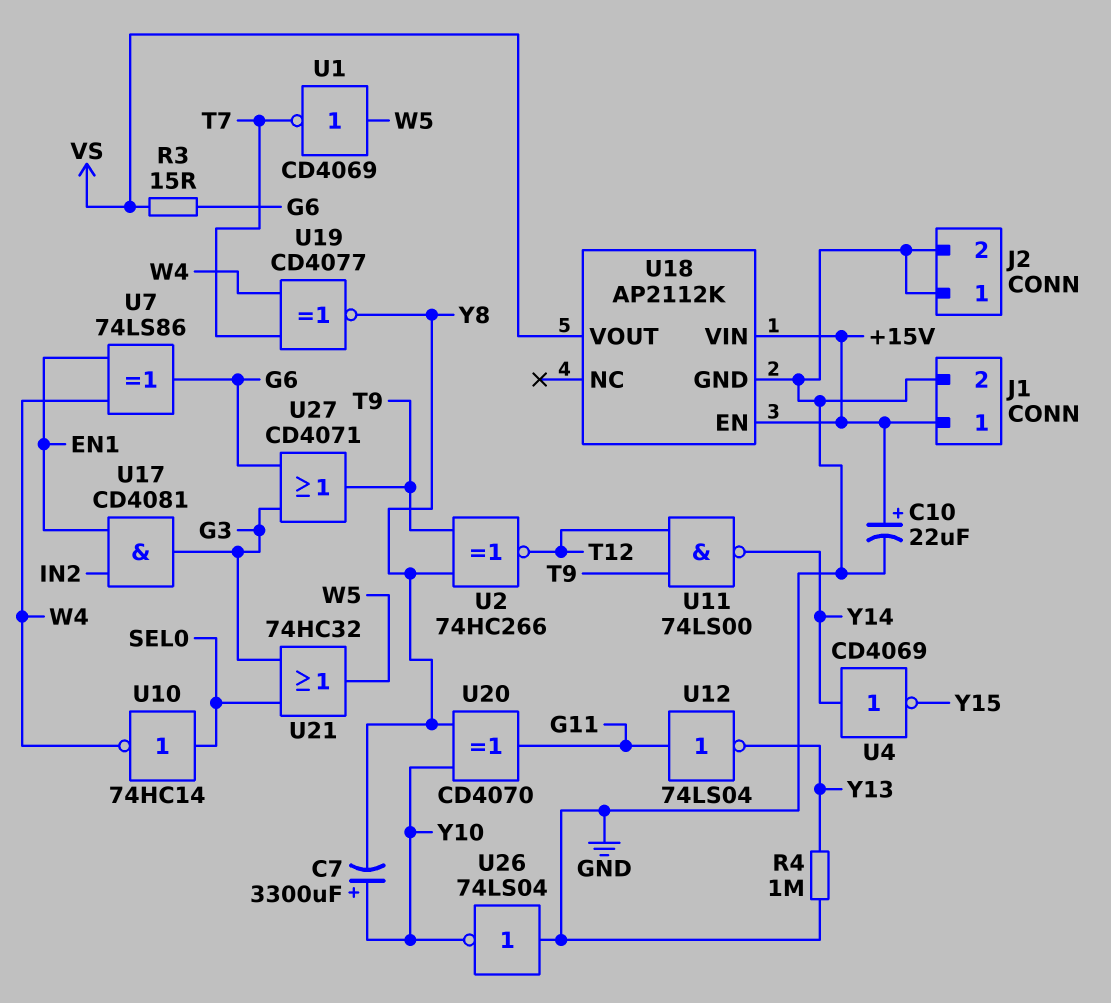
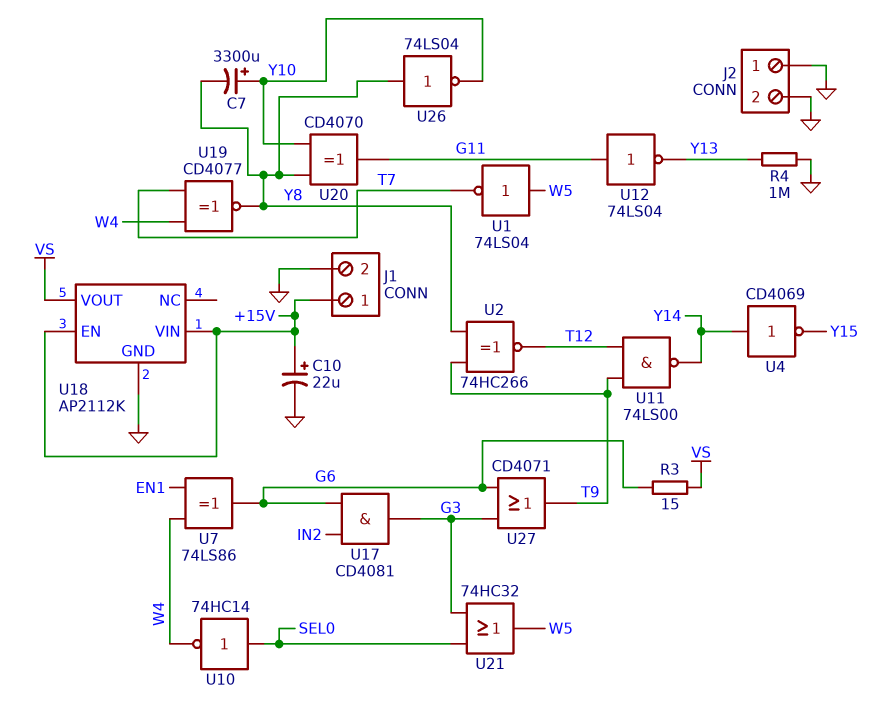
U1: NOT CD4069 (in W5, out T7) -> NOT 74LS04 (in W5, out T7)
U17: AND CD4081 (in EN1, in IN2, out G3) -> AND CD4081 (in G6, in IN2, out G3)
U26: NOT 74LS04 (in GND, out Y10) -> NOT 74LS04 (in Y8, out Y10)

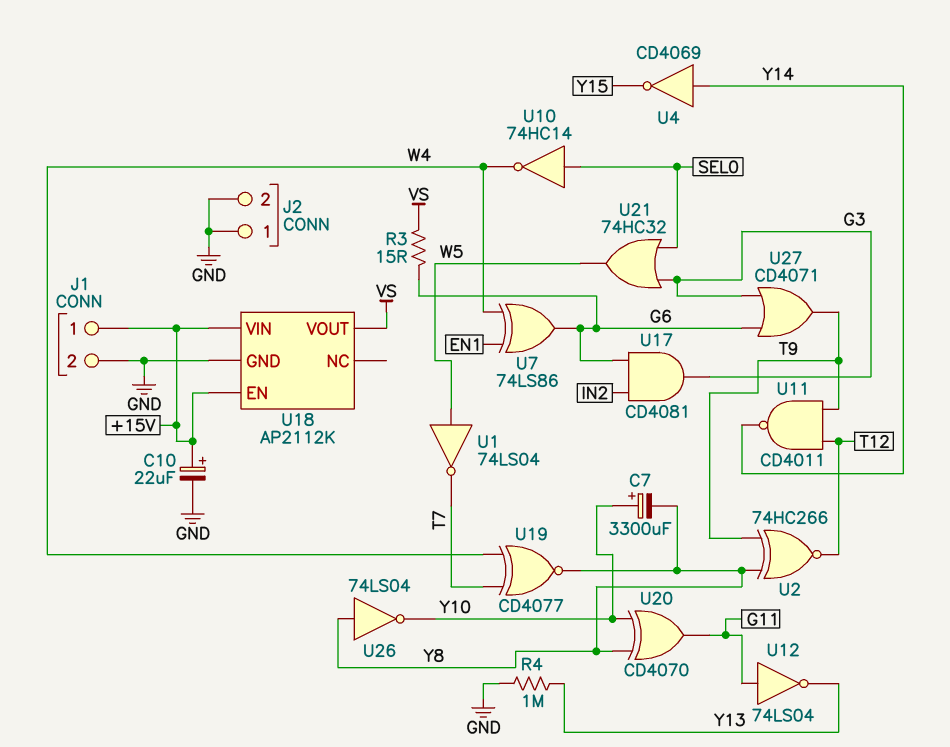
U11: NAND 74LS00 (in T9, in T12, out Y14) -> NAND CD4011 (in T9, in T12, out Y14)

